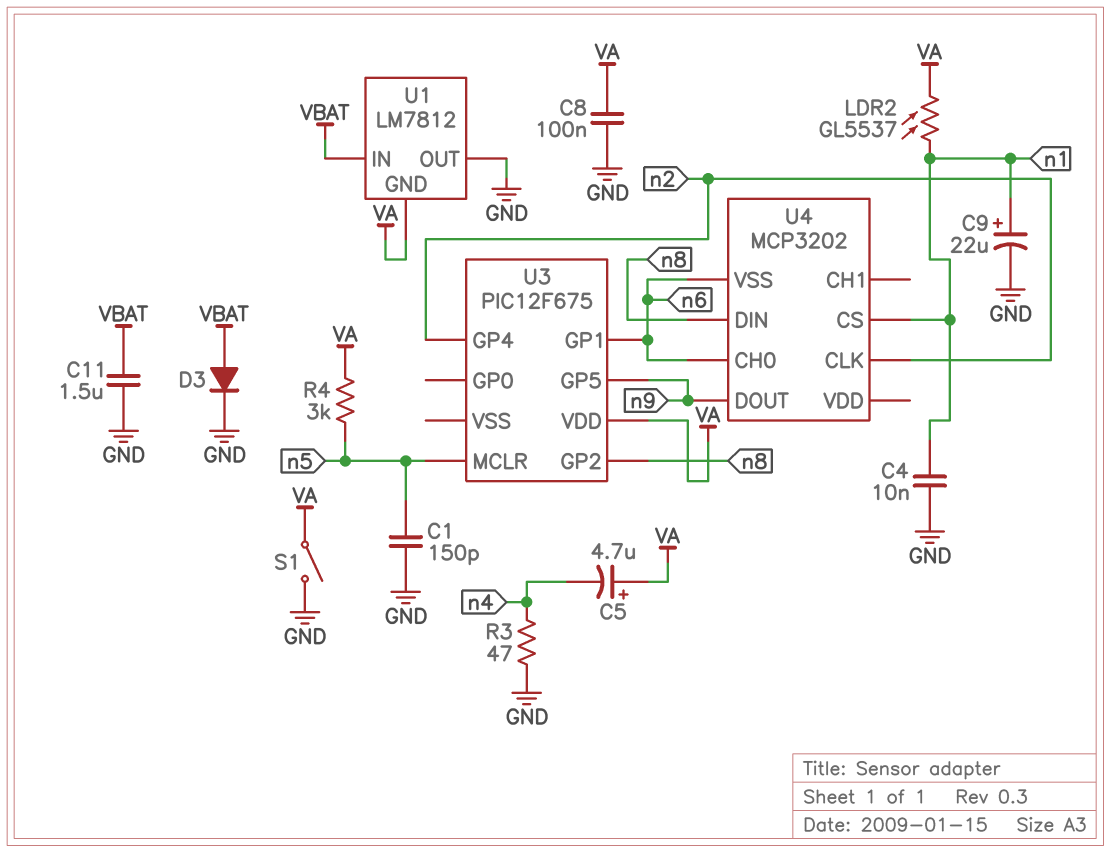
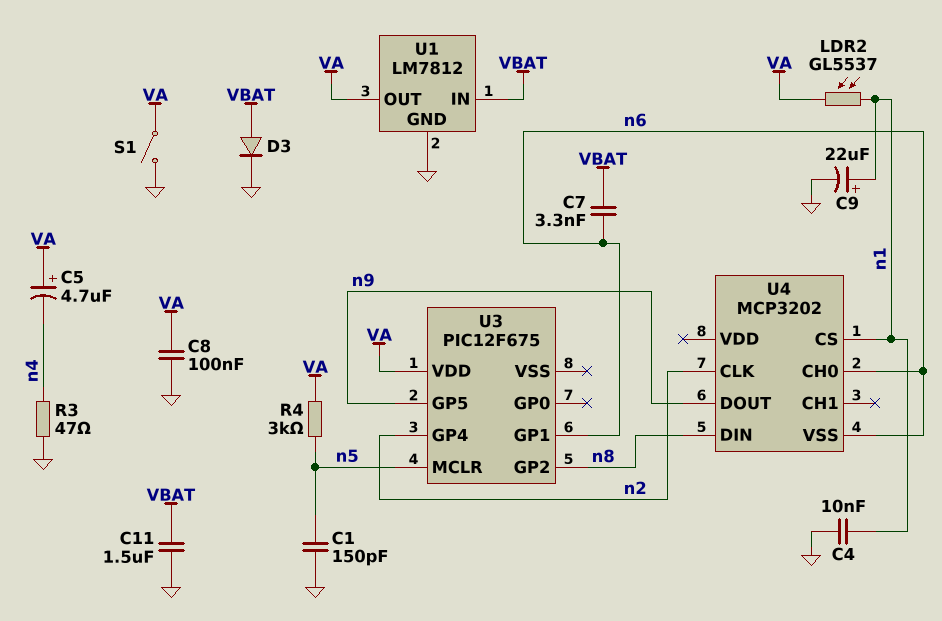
C7: none -> 3.3nF (VBAT, n6)
U1 pin GND: VA -> GND
U1 pin OUT: GND -> VA

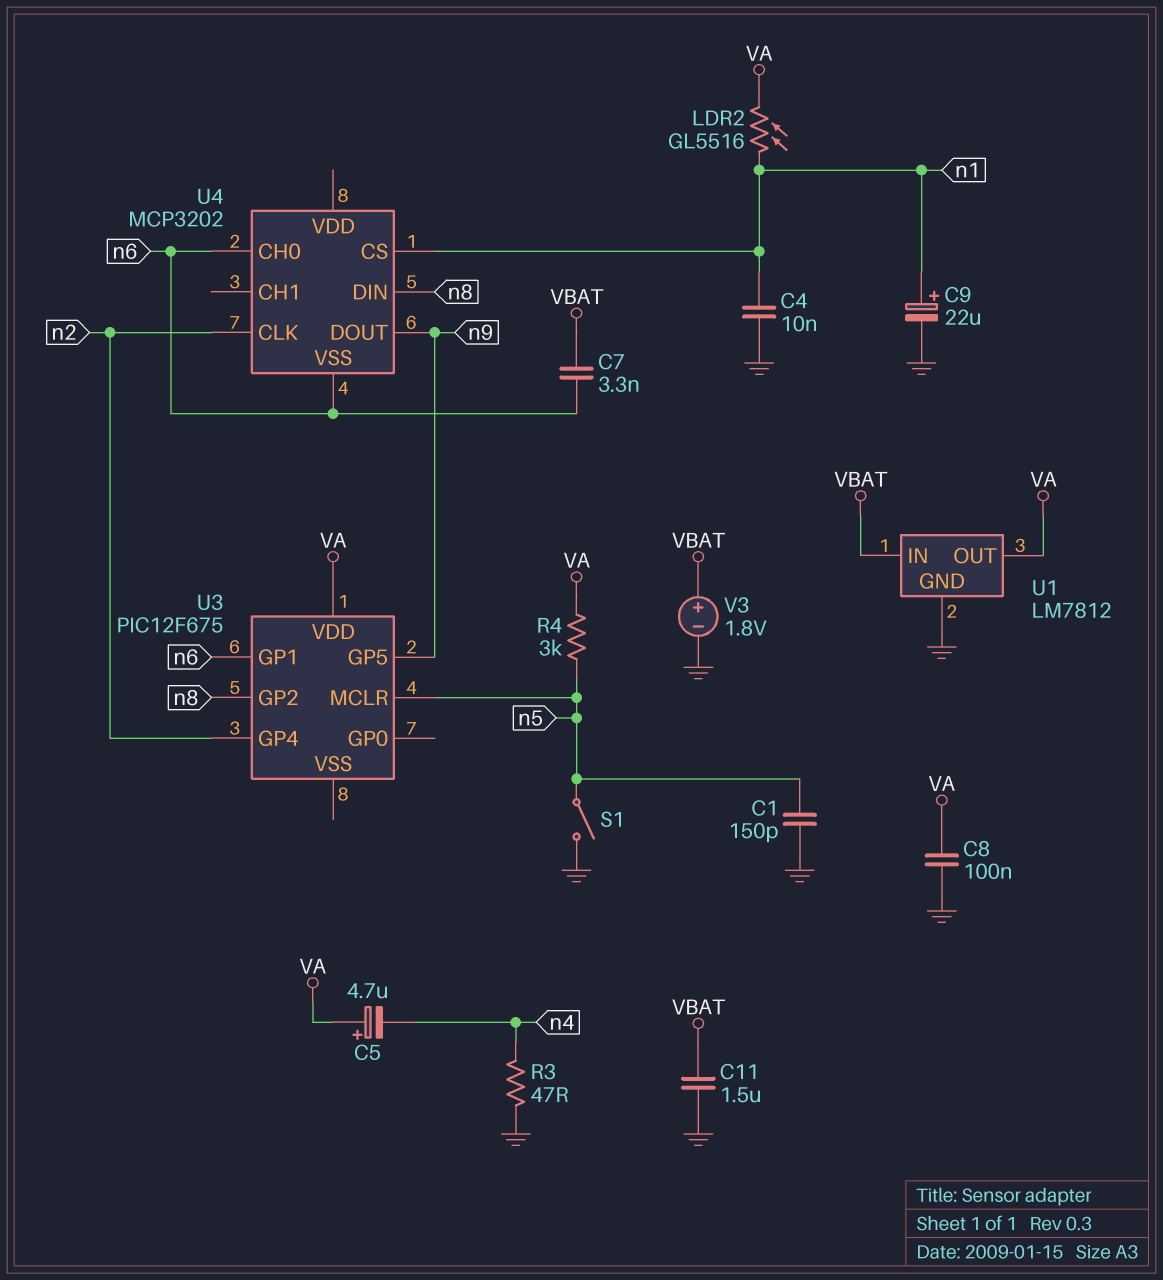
D3: diode (A VBAT, K GND) -> none
LDR2: GL5537 (VA, n1) -> GL5516 (VA, n1)
S1: switch (GND, VA) -> switch (GND, n5)
V3: none -> 1.8V (plus VBAT, minus GND)

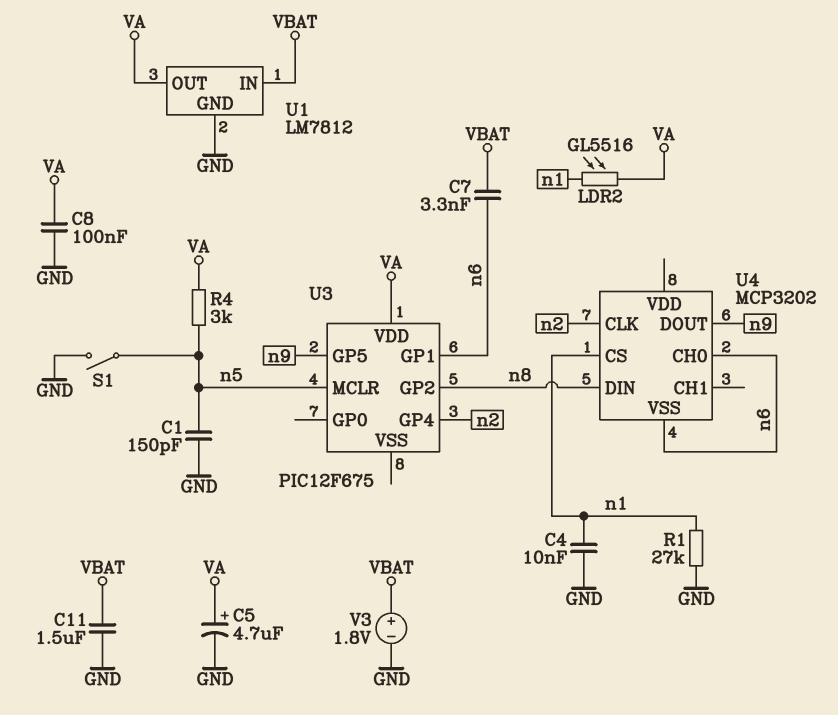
C5: 4.7uF (plus VA, minus n4) -> 4.7uF (plus VA, minus GND)
C9: 22uF (plus n1, minus GND) -> none
R1: none -> 27k (GND, n1)
R3: 47 (GND, n4) -> none

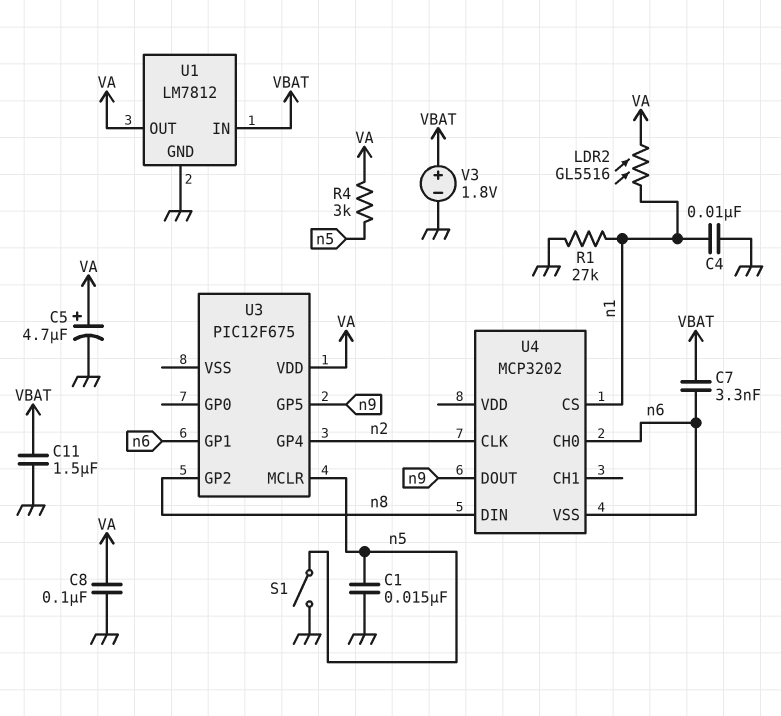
C1: 150pF (GND, n5) -> 15nF (GND, n5)

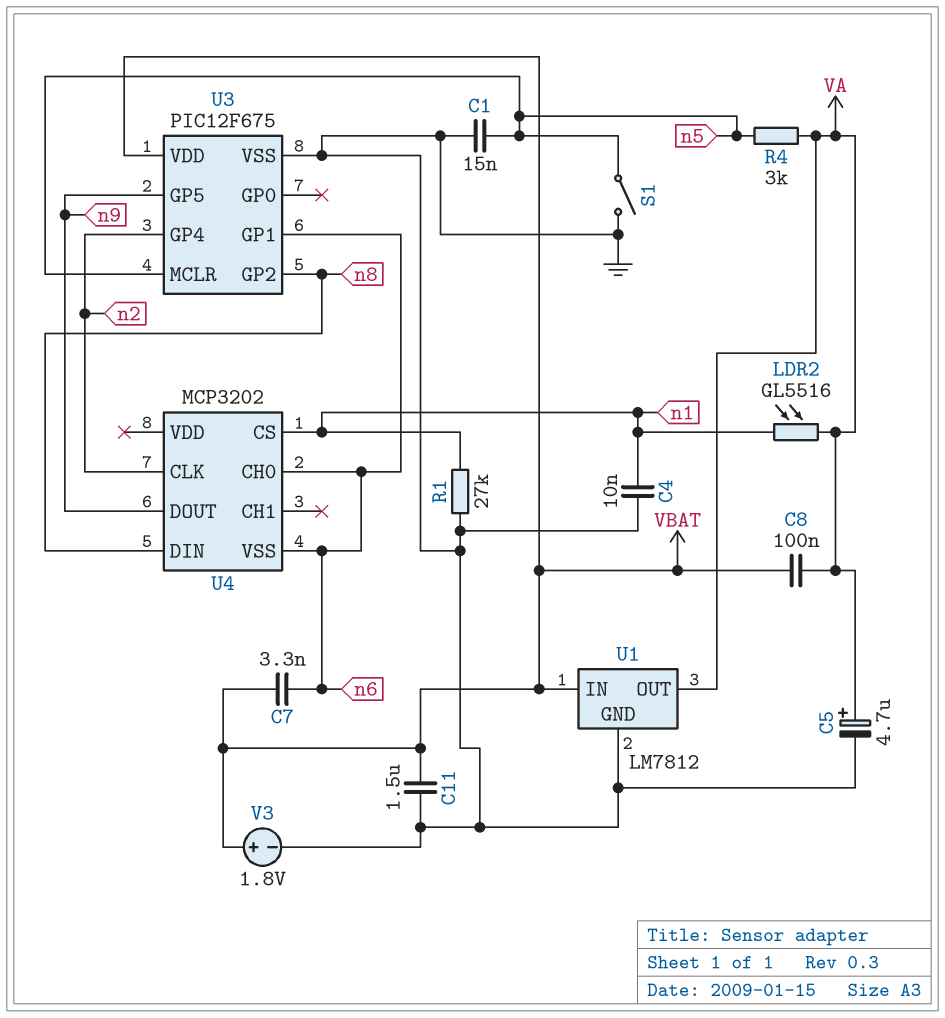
C8: 100nF (GND, VA) -> 100nF (VA, VBAT)
U3 pin VDD: VA -> VBAT
U3 pin VSS: none -> GND

